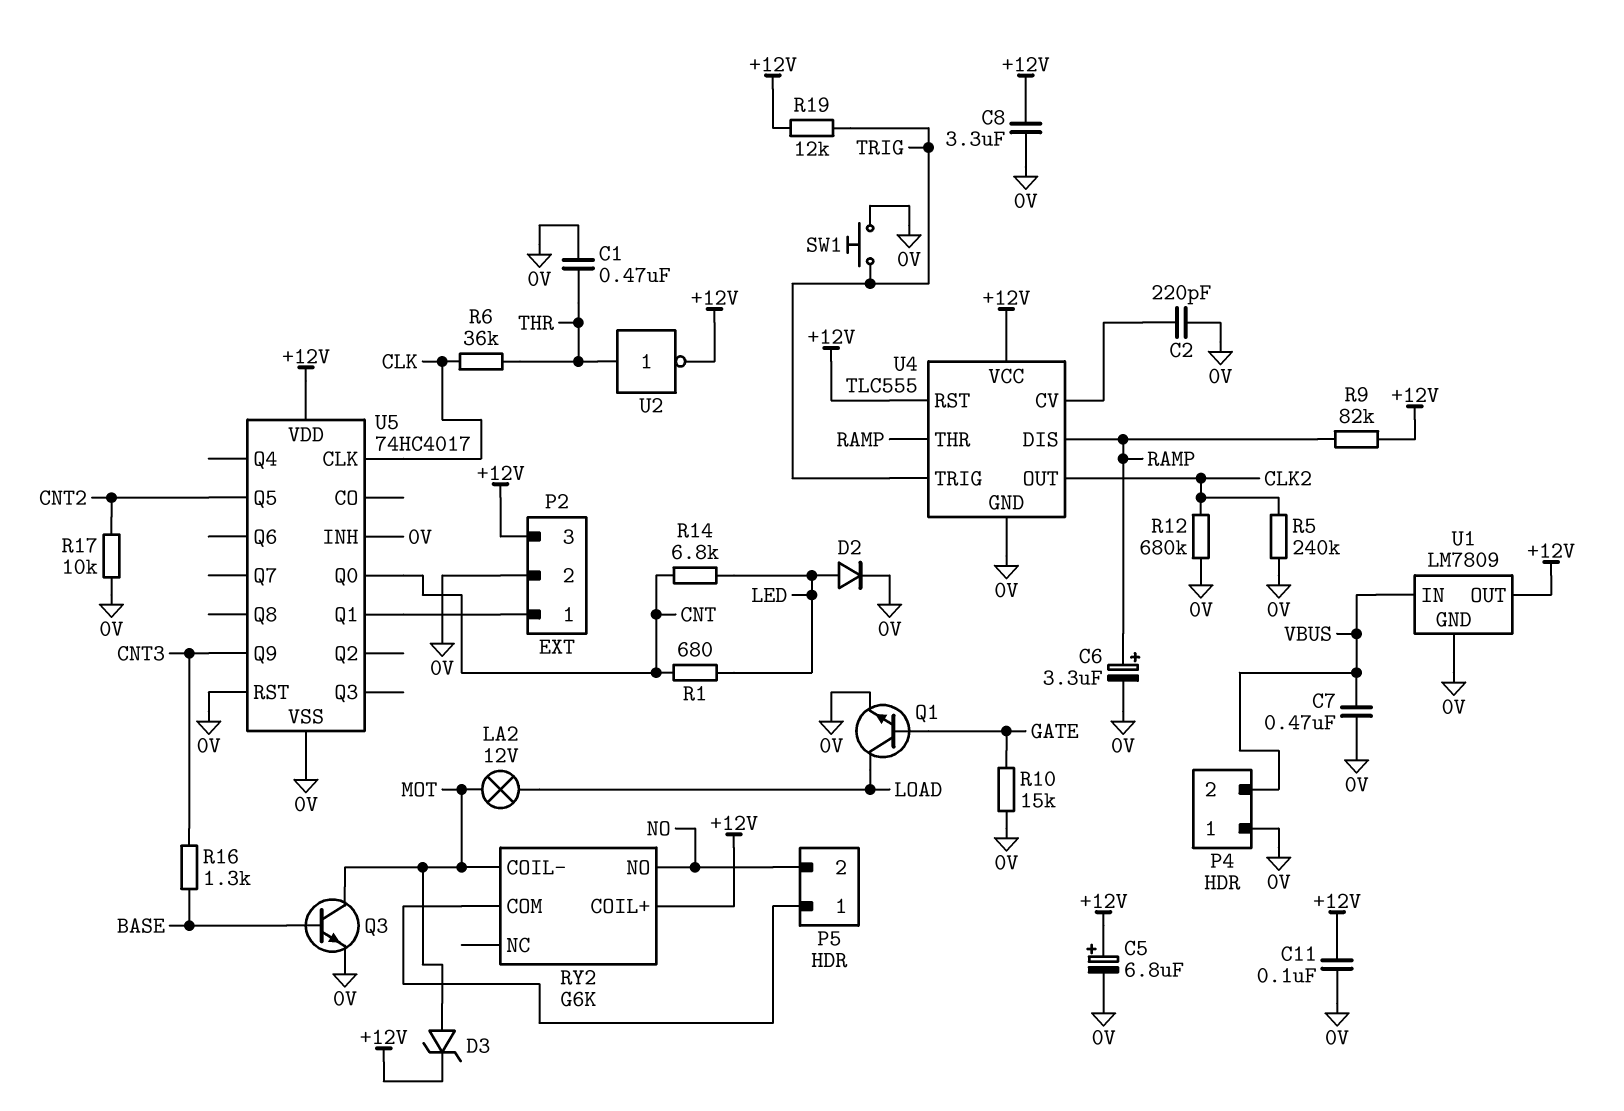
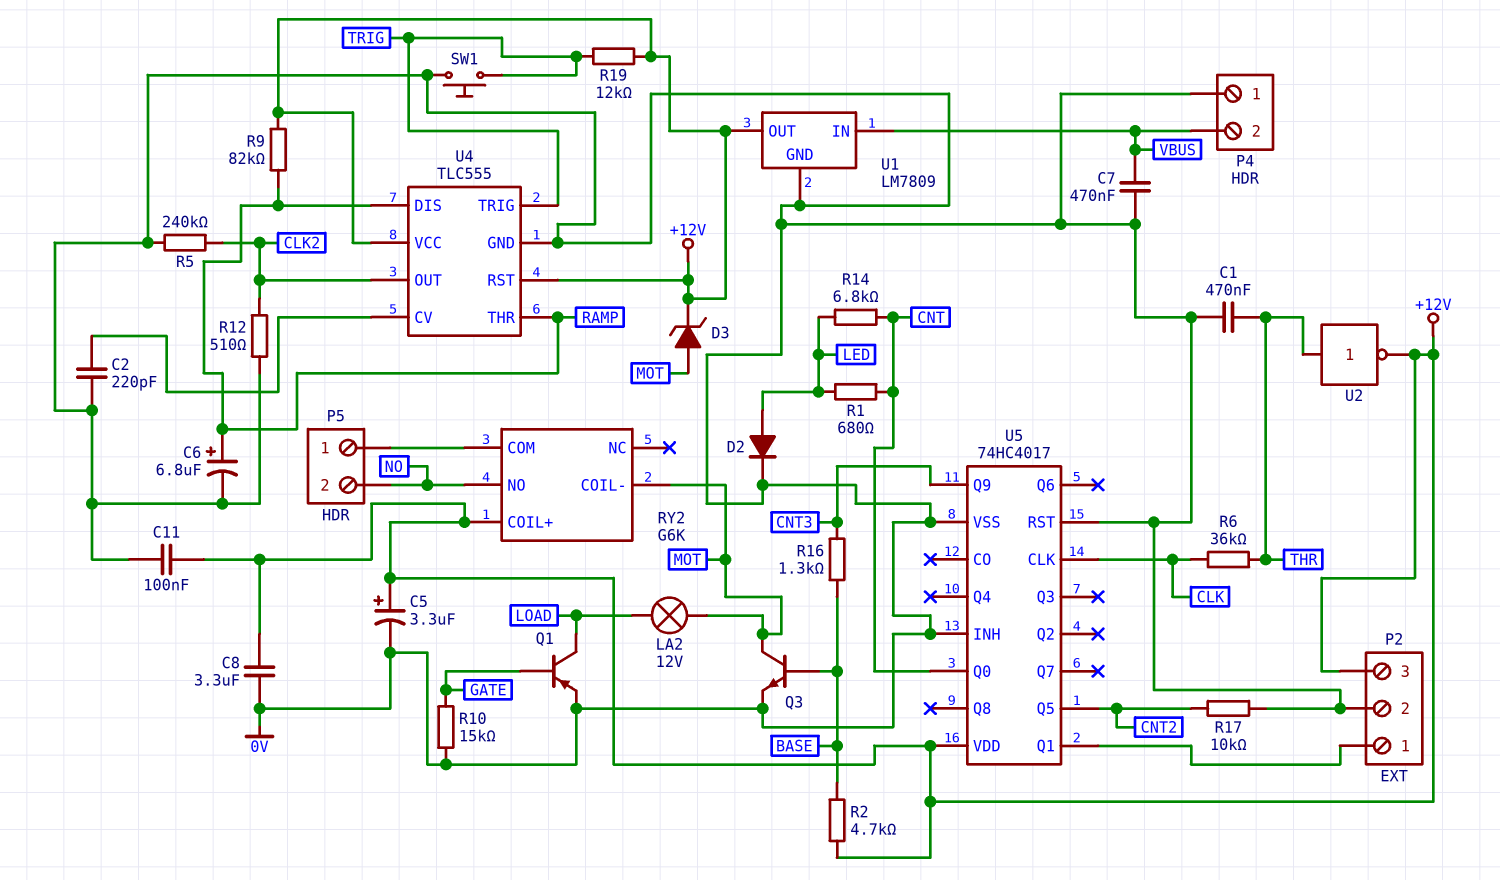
C5: 6.8uF (plus +12V, minus 0V) -> 3.3uF (plus +12V, minus 0V)
C6: 3.3uF (plus RAMP, minus 0V) -> 6.8uF (plus RAMP, minus 0V)
Q1: NPN (B GATE, C LOAD, E 0V) -> PNP (B GATE, C LOAD, E 0V)
R2: none -> 4.7k (+12V, BASE)
R12: 680k (0V, CLK2) -> 510 (0V, CLK2)

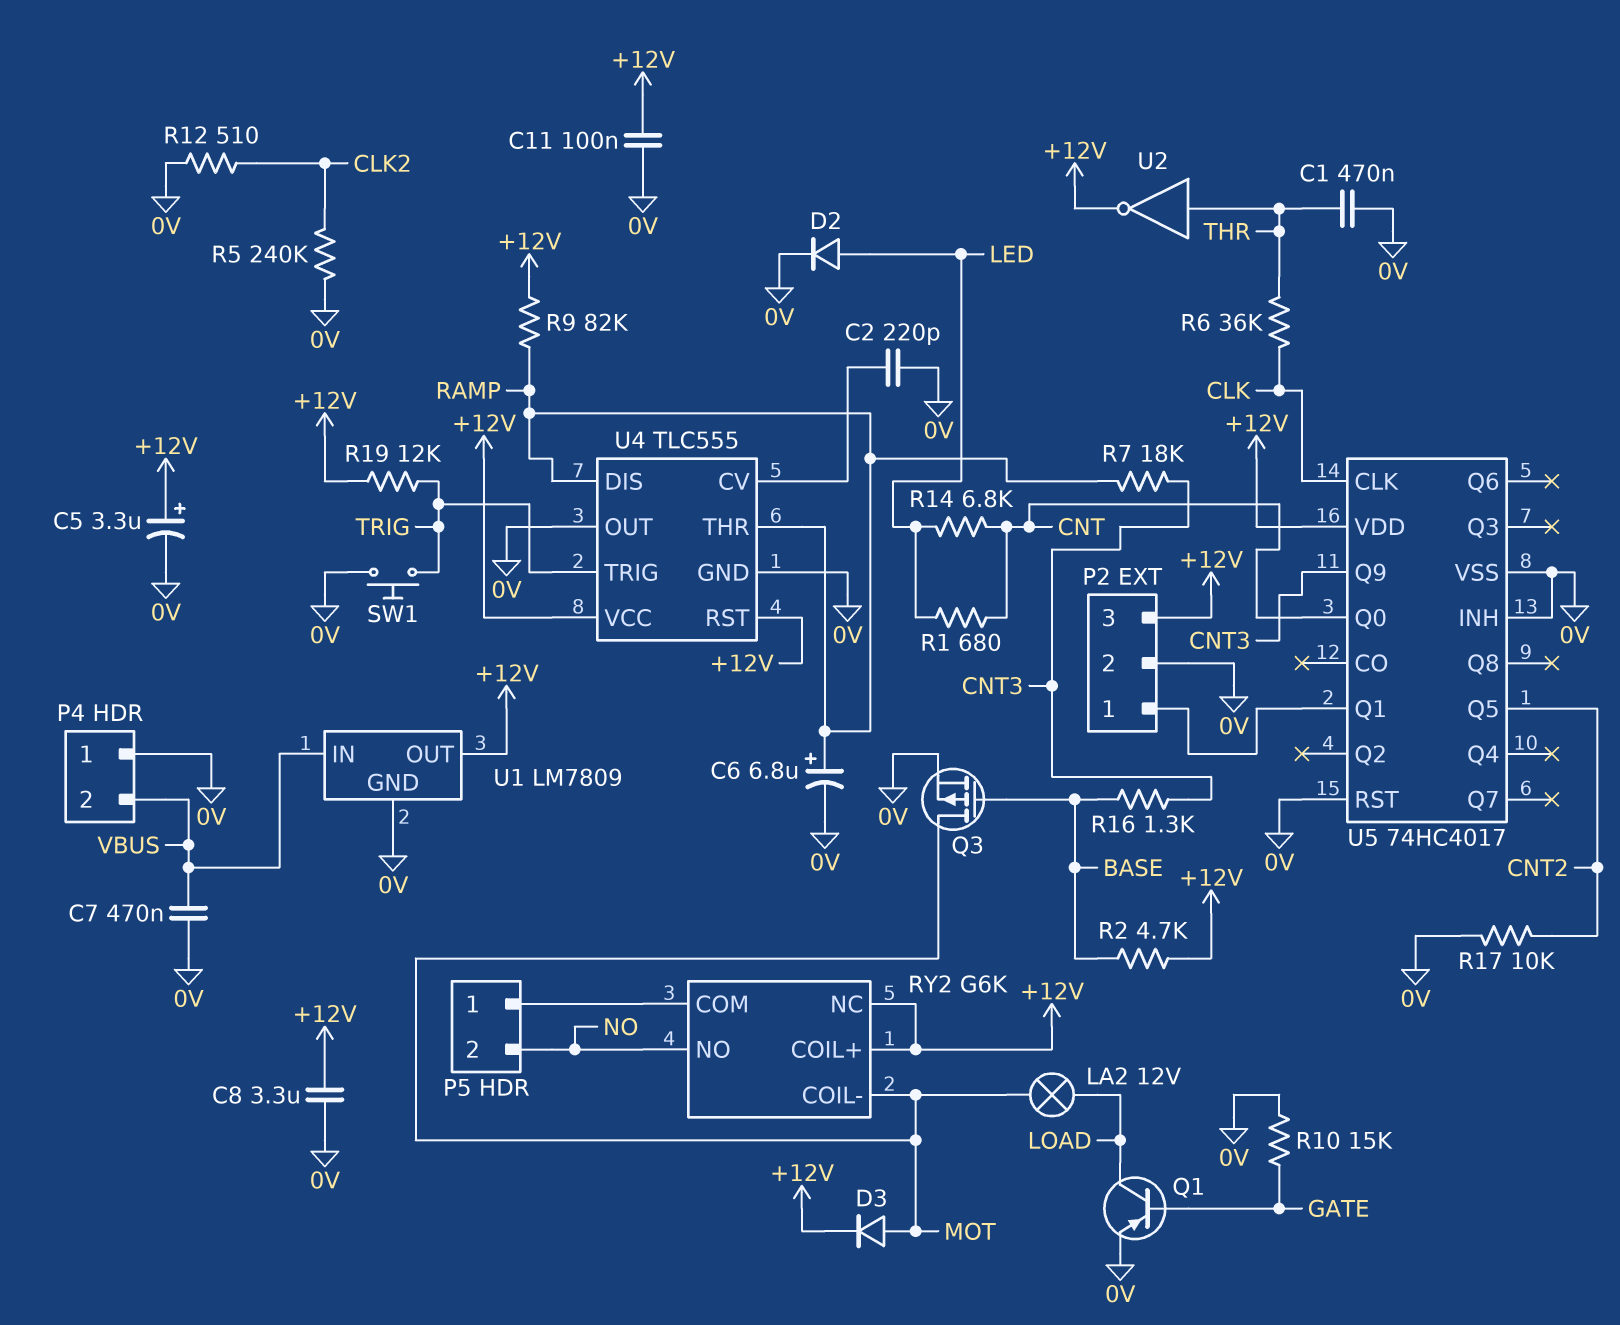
D3: zener (A MOT, K +12V) -> diode (A MOT, K +12V)
Q3: NPN (B BASE, C MOT, E 0V) -> PMOS (G BASE, D MOT, S 0V)
R7: none -> 18k (CNT3, RAMP)
RY2 pin NC: none -> +12V
U4 pin OUT: CLK2 -> 0V

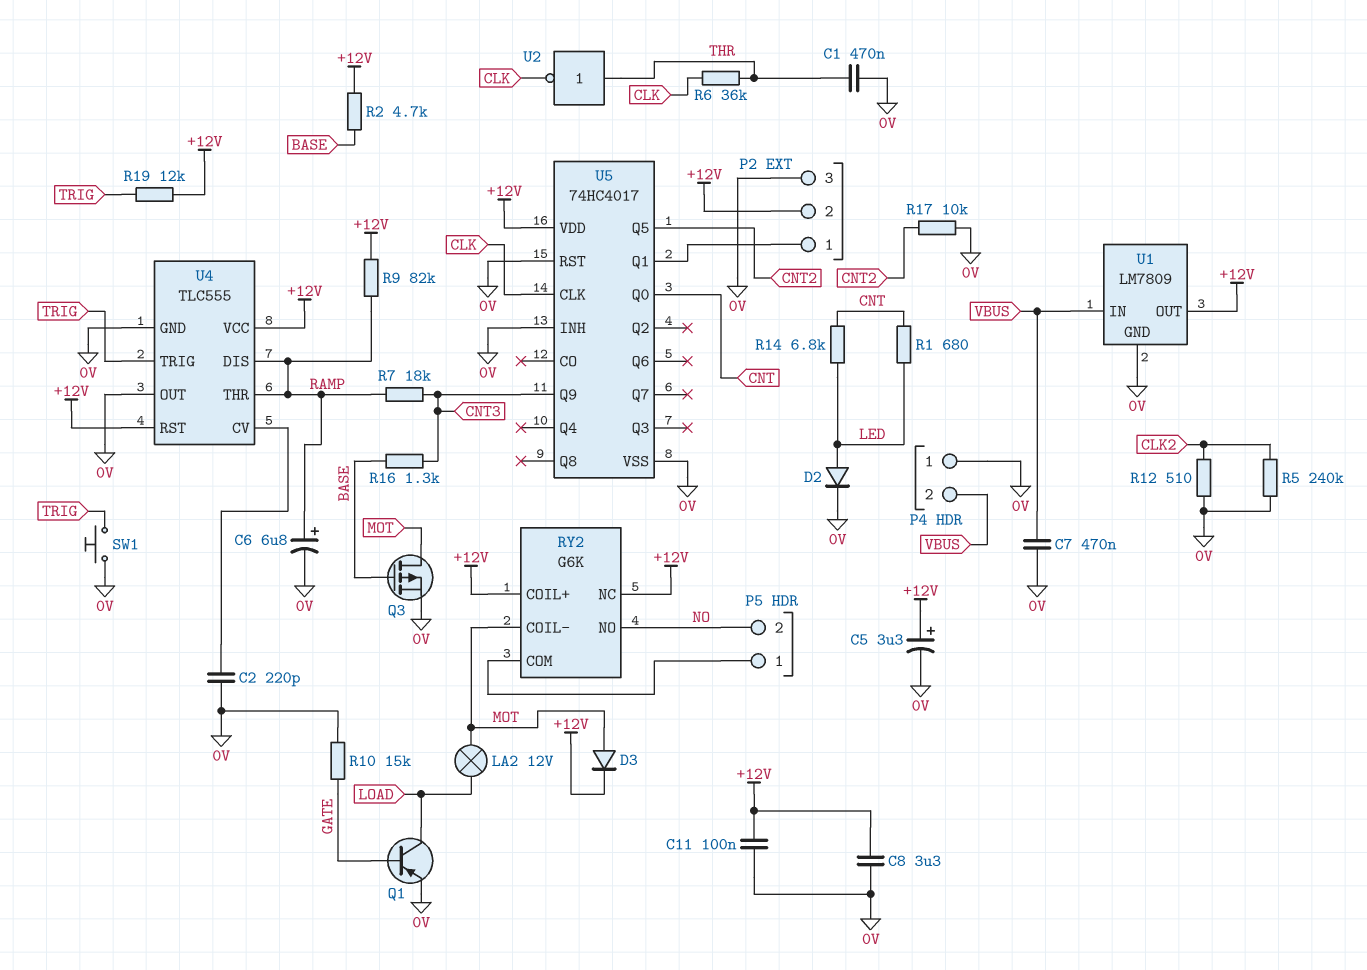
P2 pin 2: 0V -> +12V
P2 pin 3: +12V -> 0V
U2: NOT (in THR, out +12V) -> NOT (in THR, out CLK)

